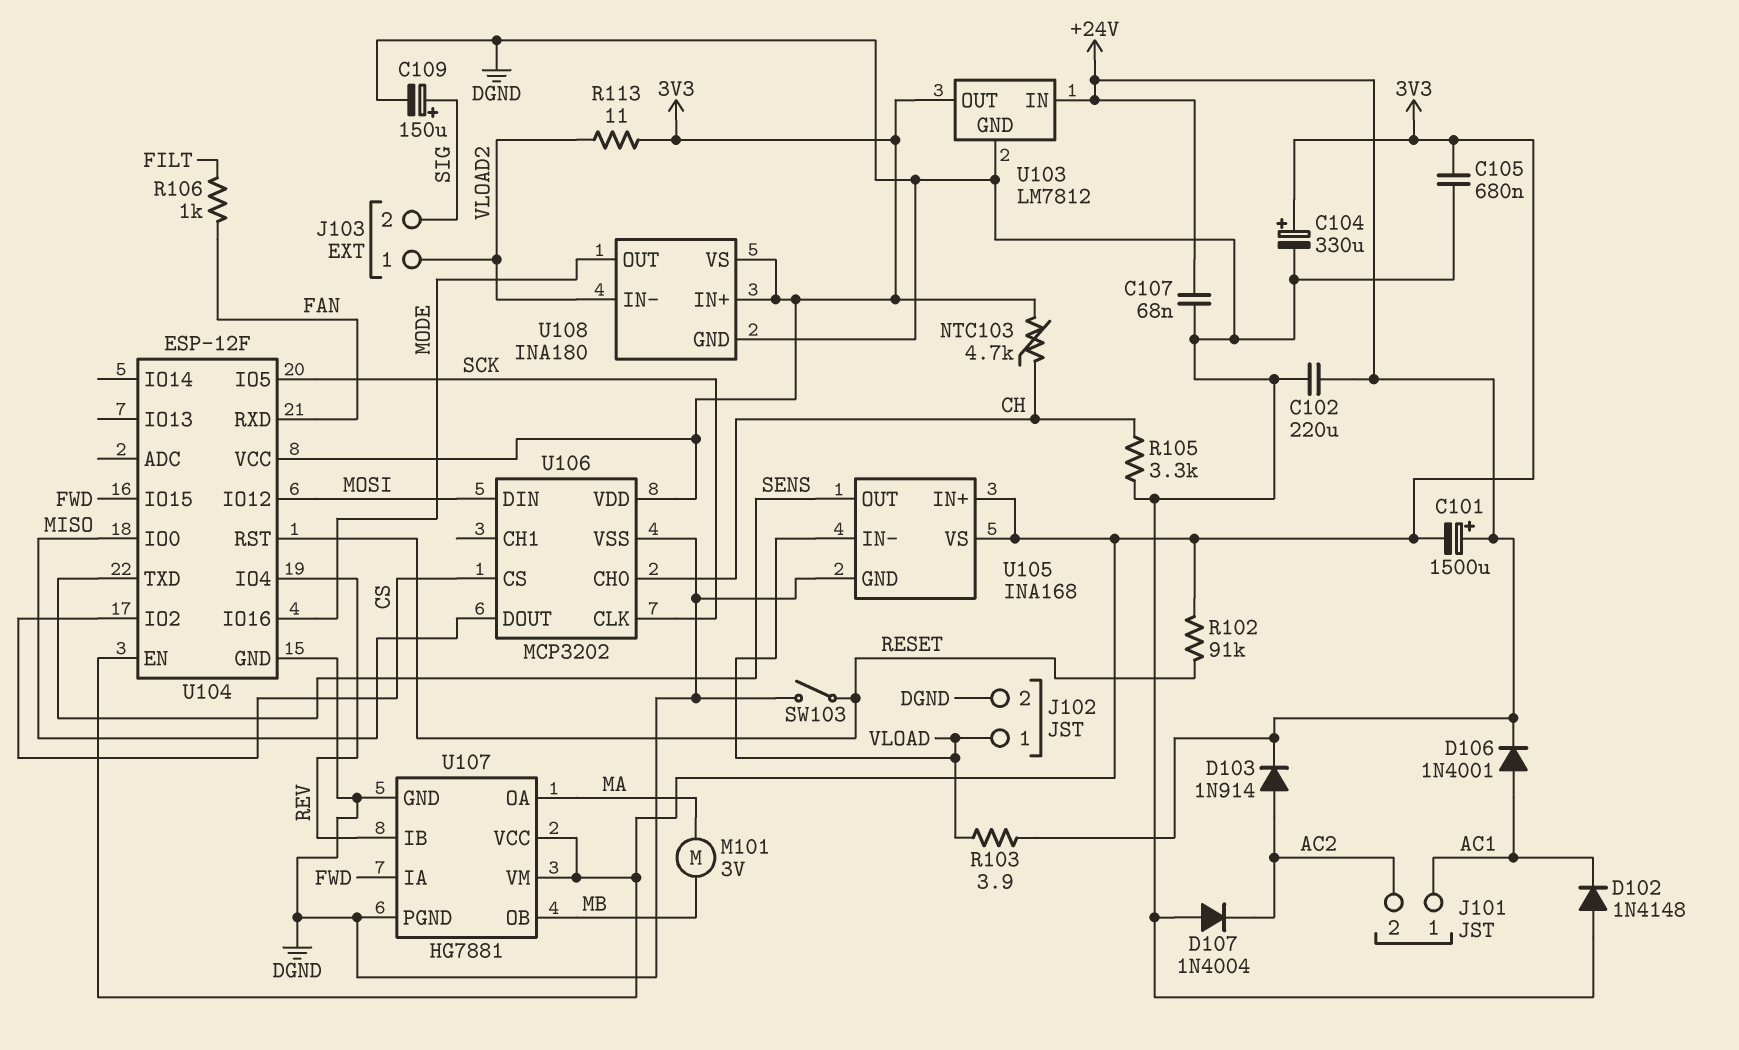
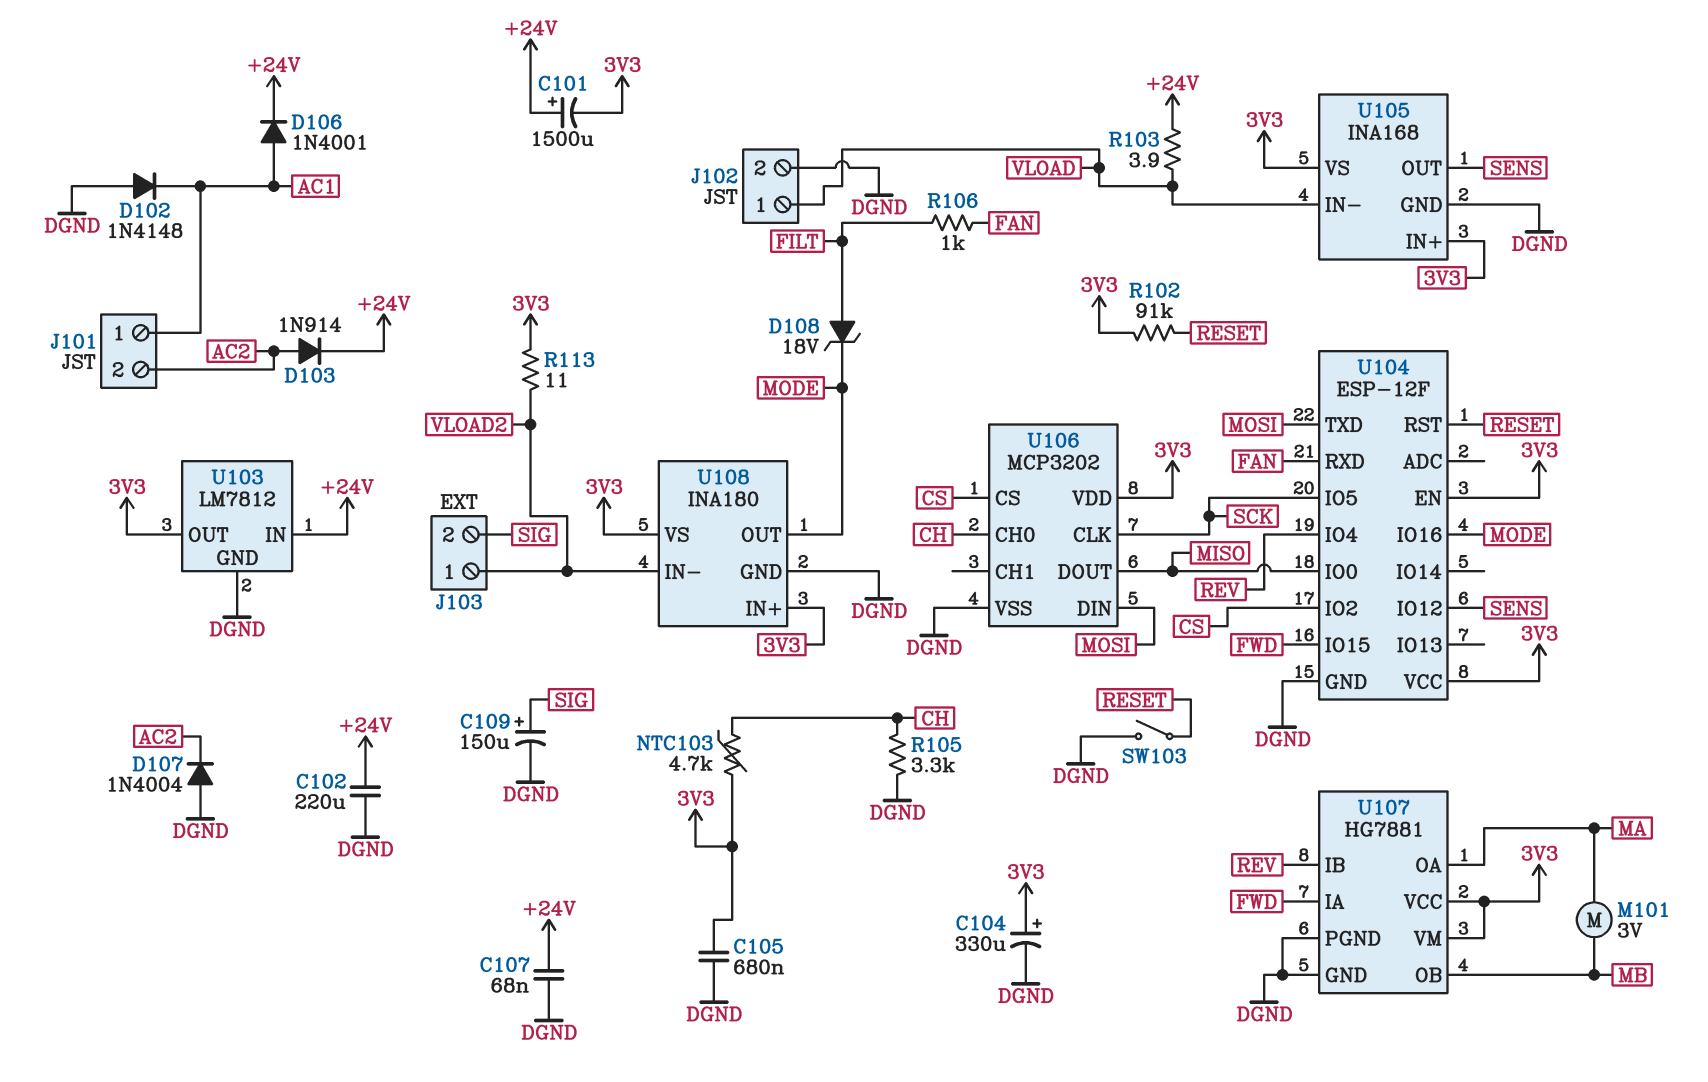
D108: none -> zener 18V (A FILT, K MODE)
U104 pin IO12: MOSI -> SENS
U104 pin TXD: SENS -> MOSI

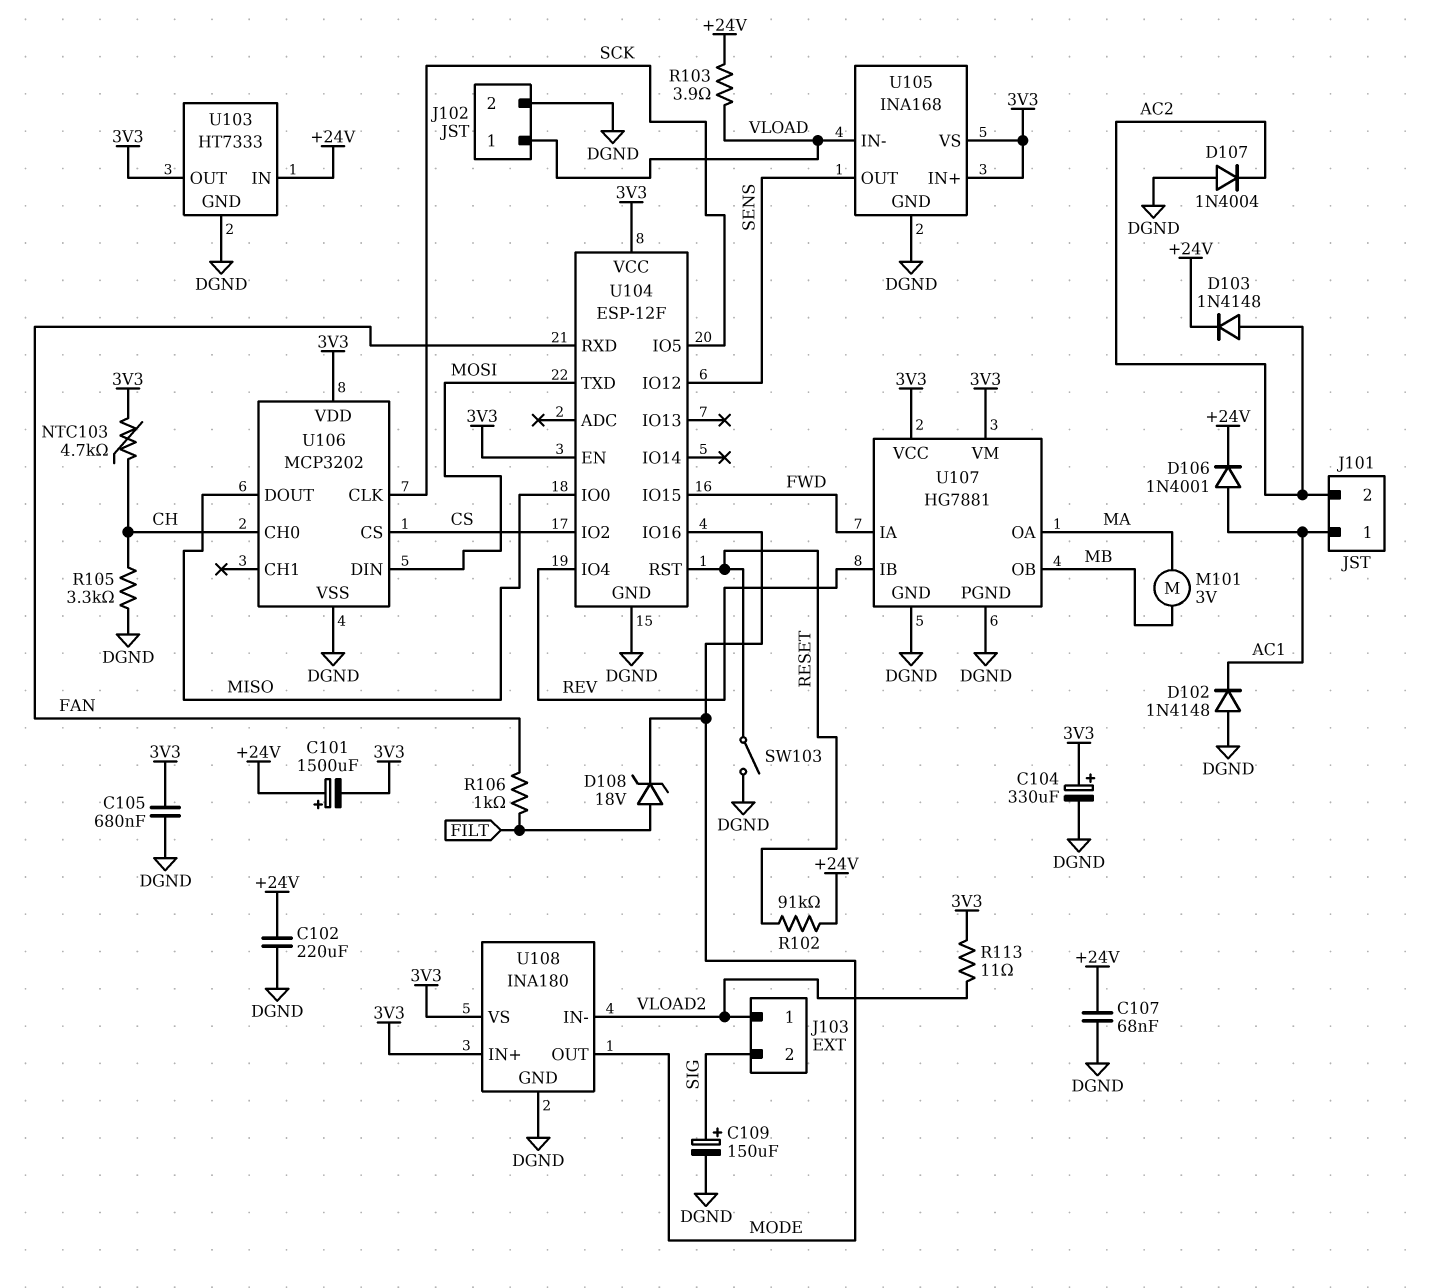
D103: diode 1N914 (A AC2, K +24V) -> diode 1N4148 (A AC2, K +24V)
R102: 91k (3V3, RESET) -> 91k (+24V, RESET)
U103: LM7812 -> HT7333

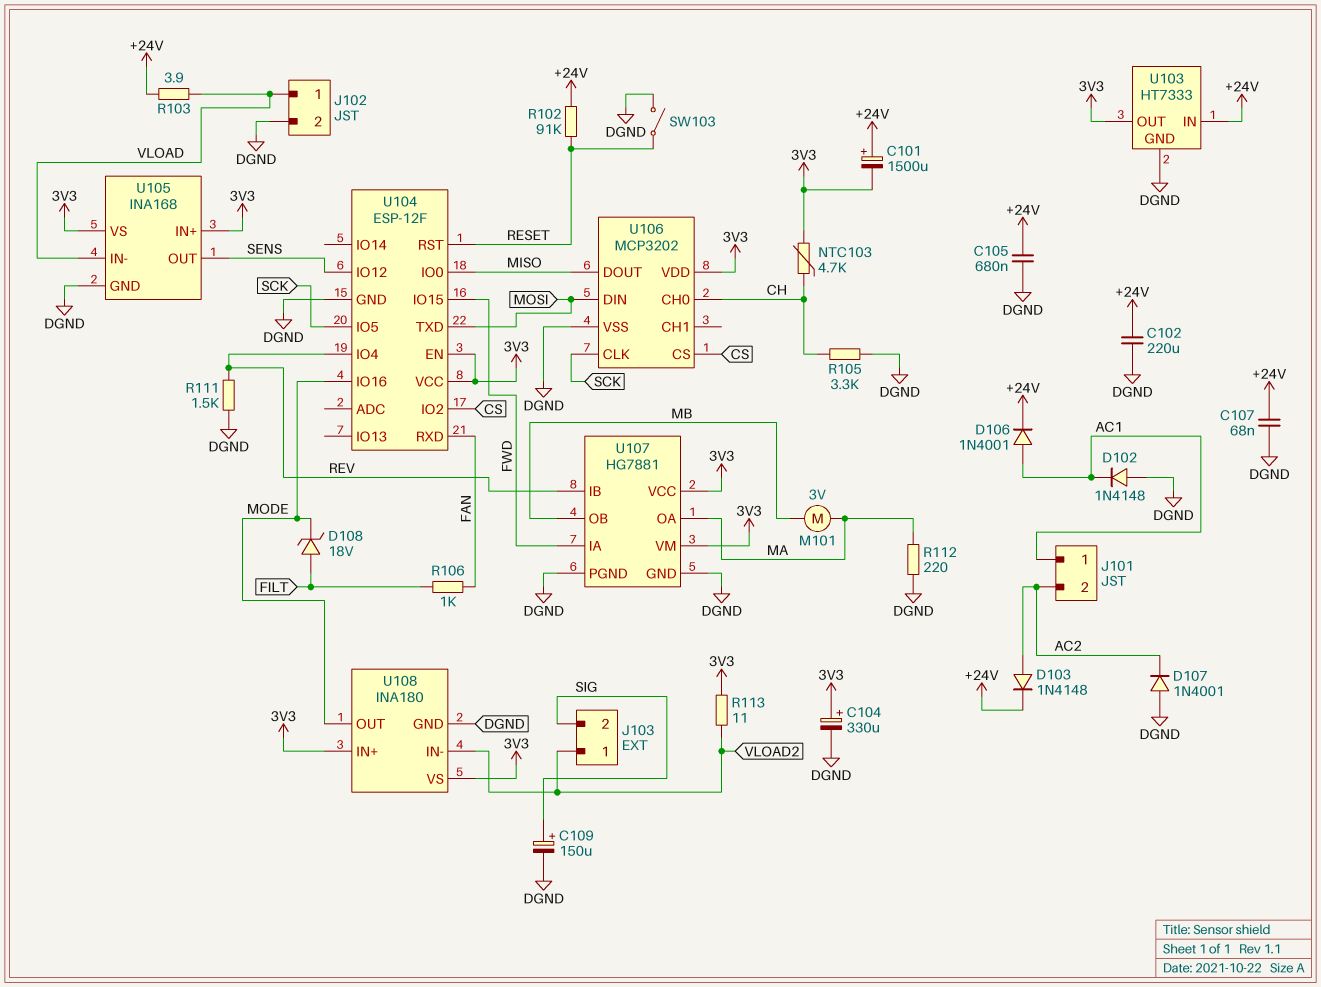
C105: 680nF (3V3, DGND) -> 680nF (+24V, DGND)
D107: diode 1N4004 (A DGND, K AC2) -> diode 1N4001 (A DGND, K AC2)
R111: none -> 1.5k (DGND, REV)
R112: none -> 220 (DGND, MA)

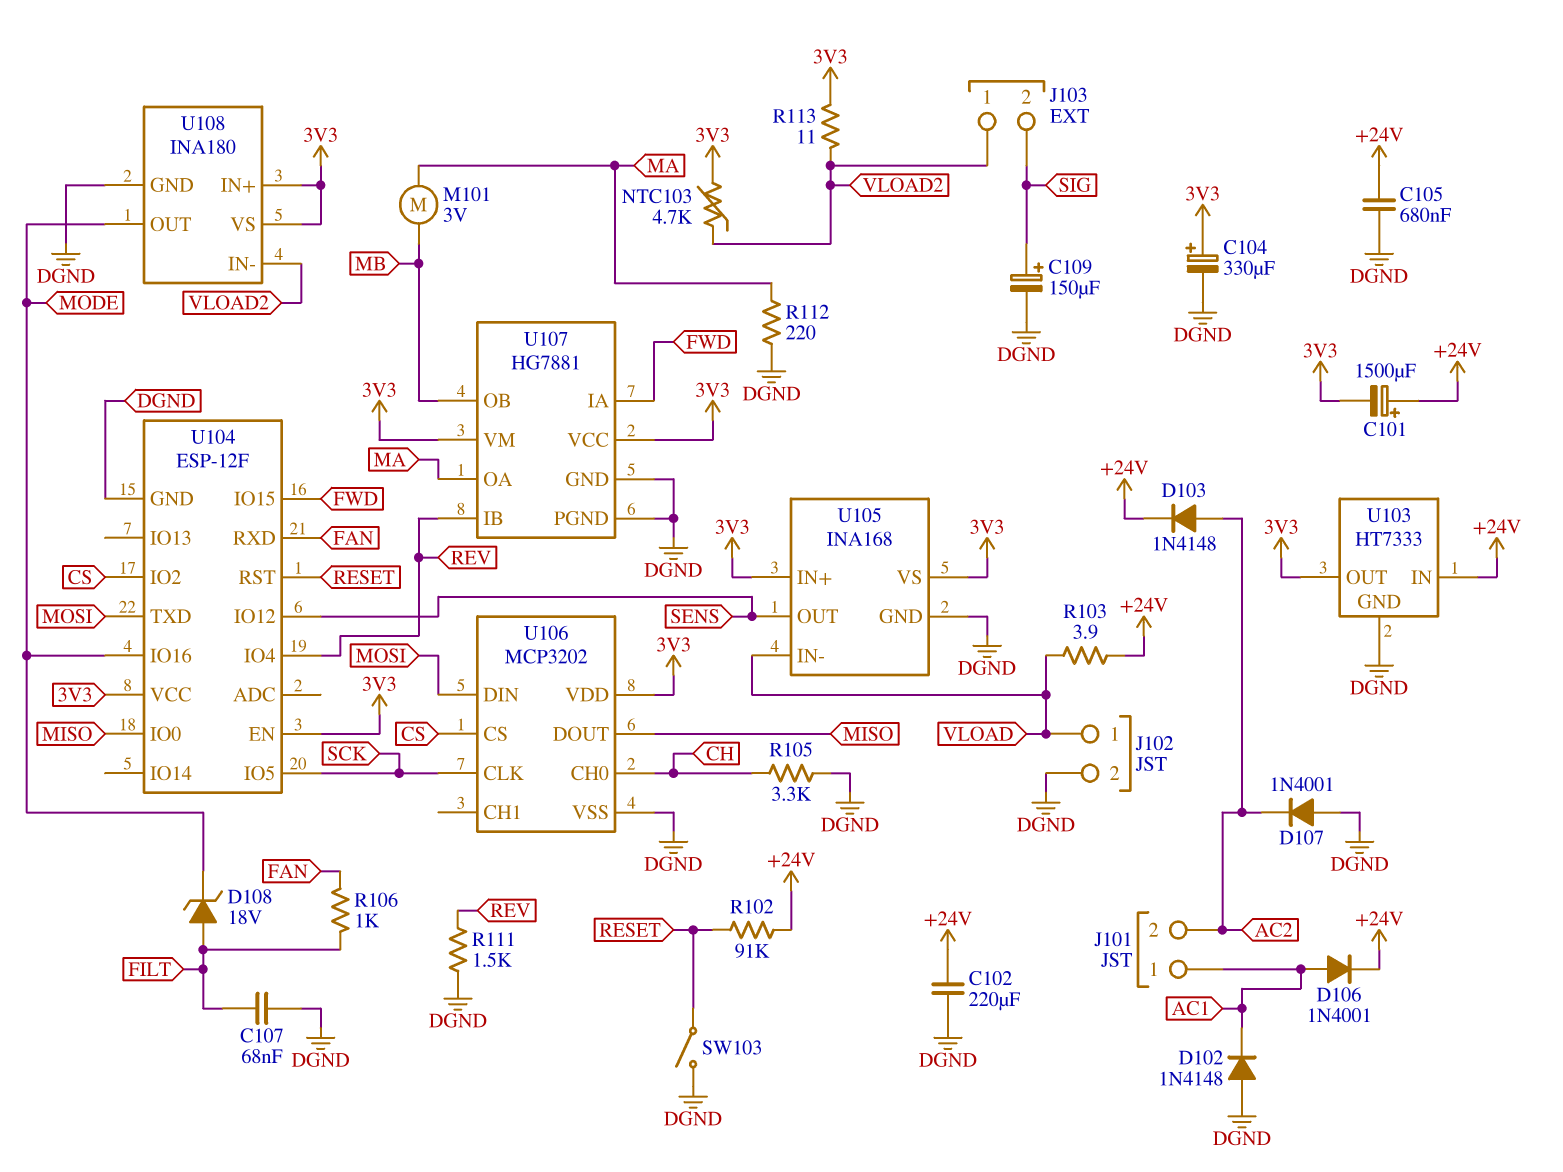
C107: 68nF (+24V, DGND) -> 68nF (DGND, FILT)
NTC103: 4.7k (3V3, CH) -> 4.7k (3V3, VLOAD2)

